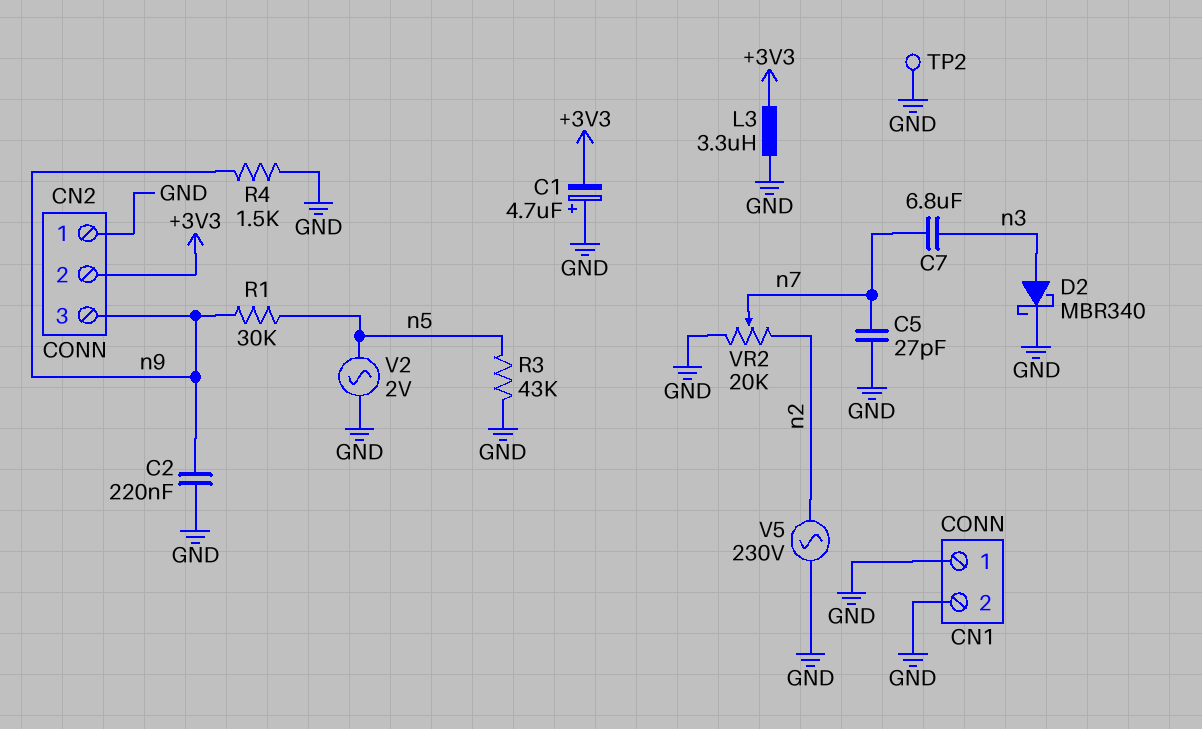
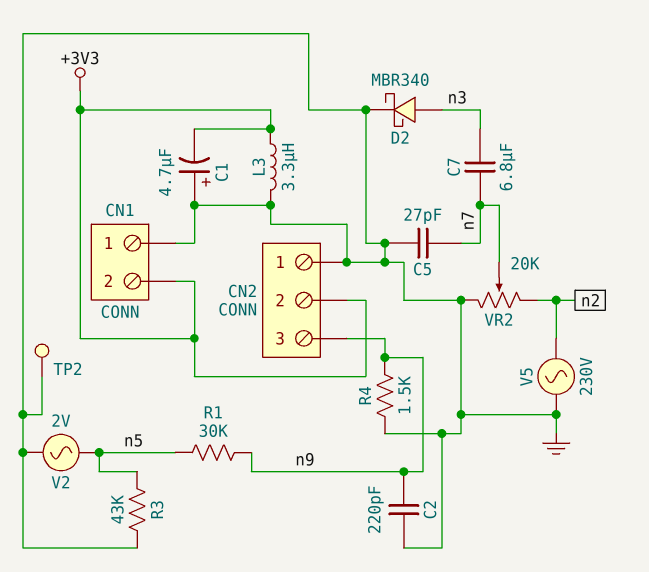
C2: 220nF (GND, n9) -> 220pF (GND, n9)
CN1 pin 2: GND -> +3V3

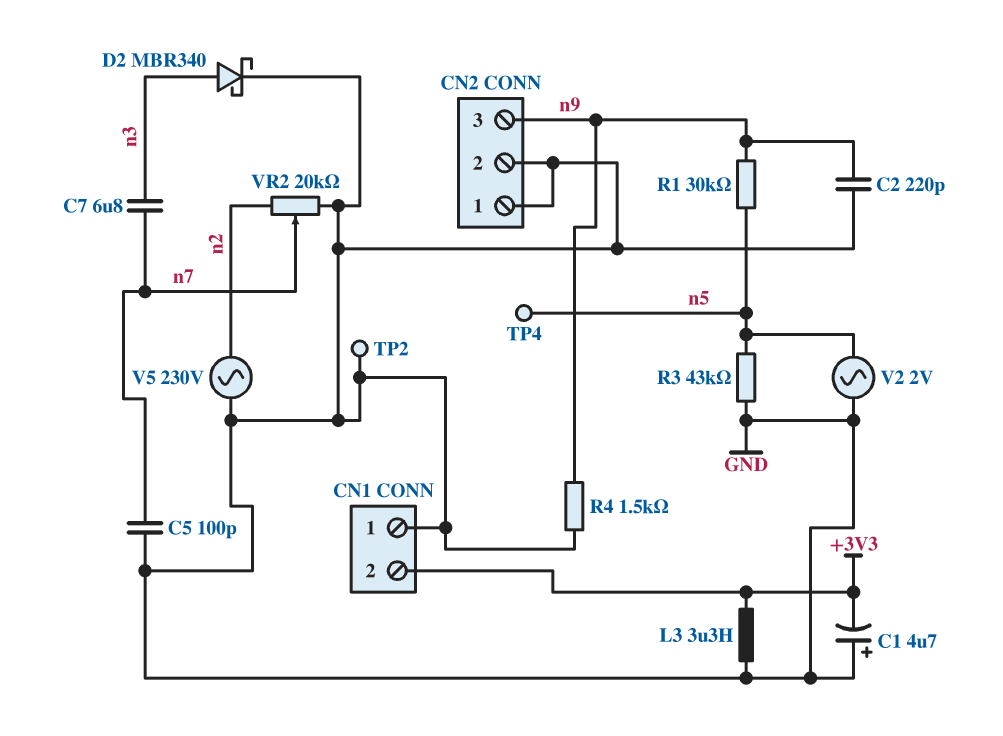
C5: 27pF (GND, n7) -> 100pF (GND, n7)
CN2 pin 2: +3V3 -> GND
TP4: none -> test point (n5)

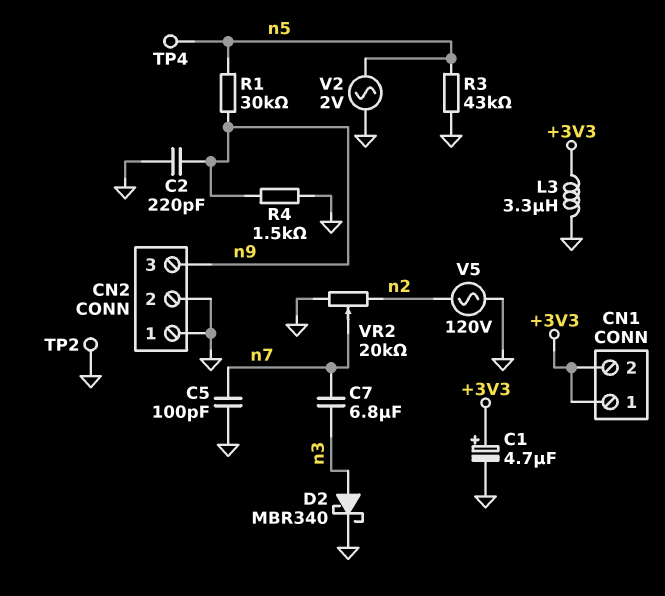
C1: 4.7uF (plus GND, minus +3V3) -> 4.7uF (plus +3V3, minus GND)
CN1 pin 1: GND -> +3V3
V5: AC 230V (GND, n2) -> AC 120V (GND, n2)

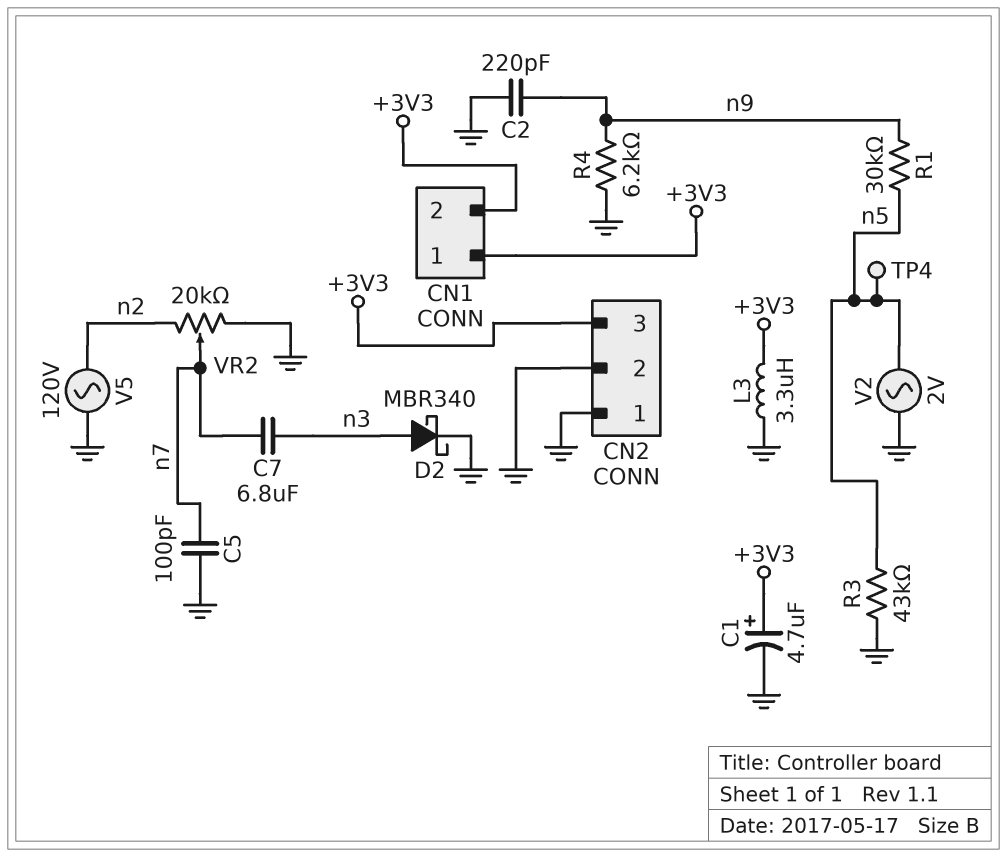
CN2 pin 3: n9 -> +3V3
R4: 1.5k (GND, n9) -> 6.2k (GND, n9)
TP2: test point (GND) -> none

